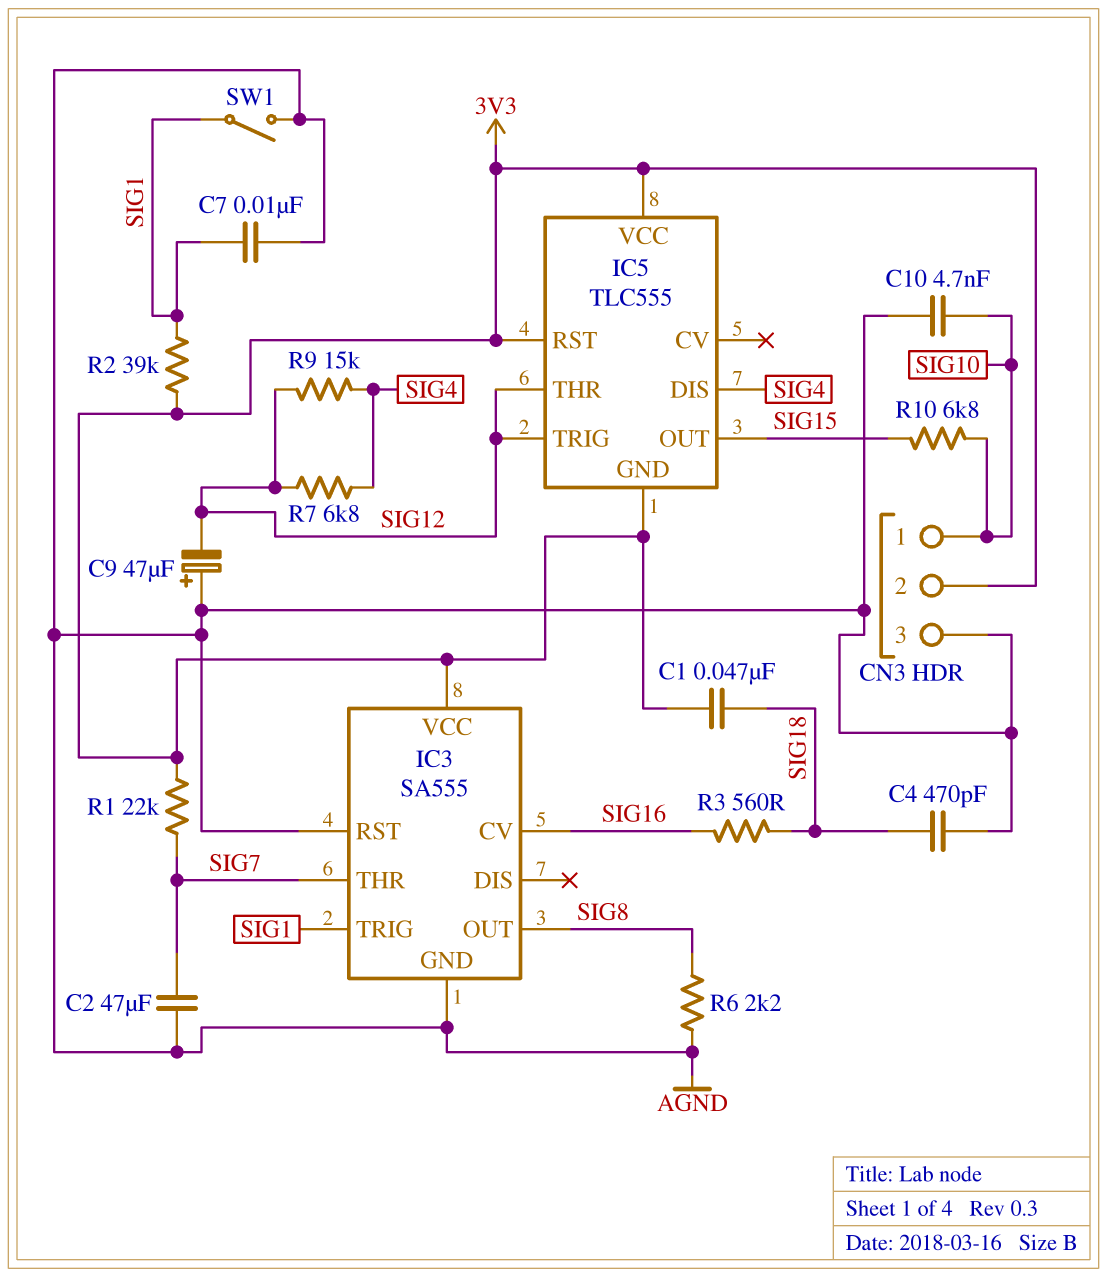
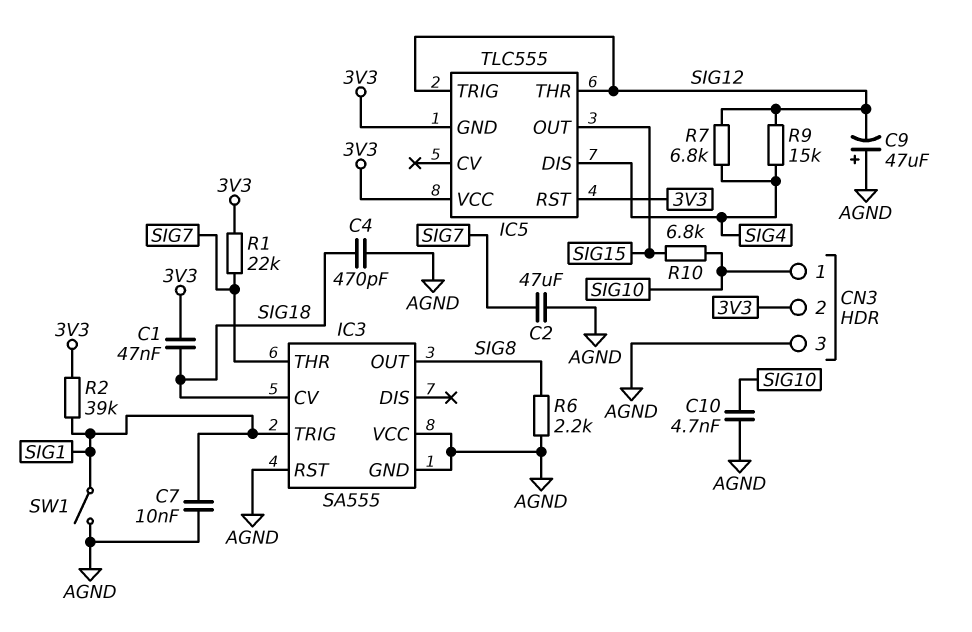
IC3 pin CV: SIG16 -> SIG18
IC3 pin VCC: 3V3 -> AGND
R3: 560 (SIG16, SIG18) -> none

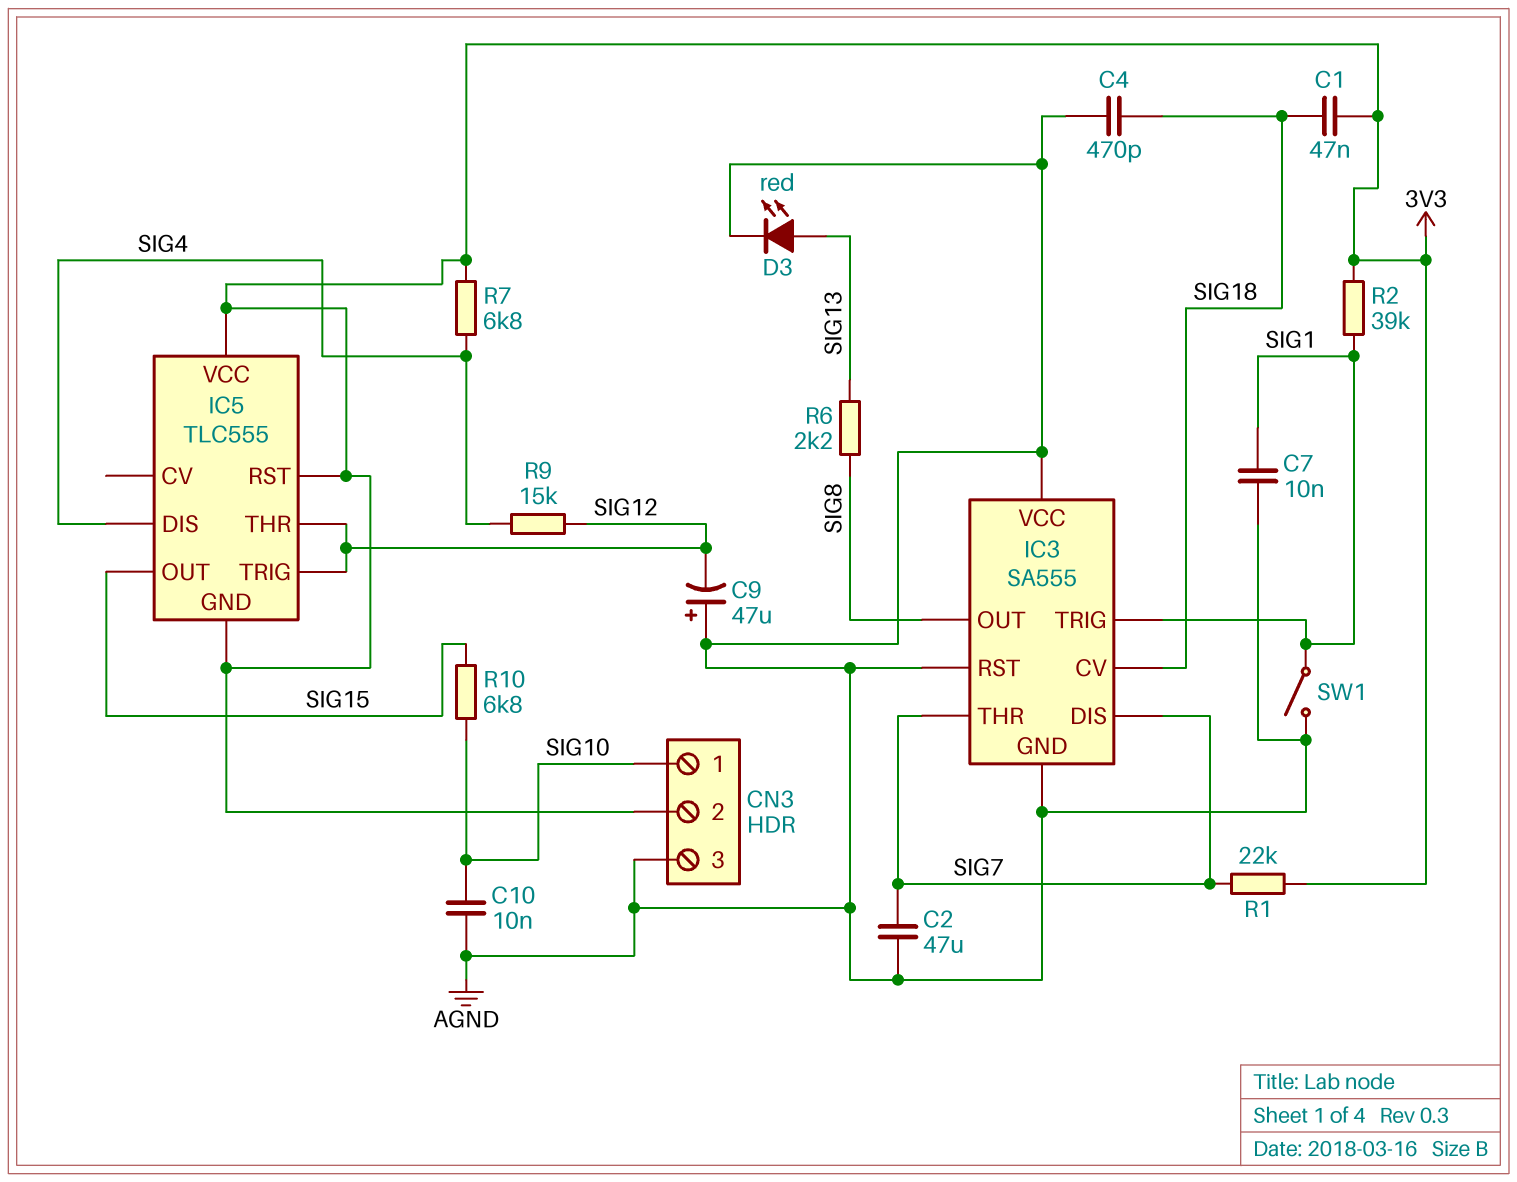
C10: 4.7nF (AGND, SIG10) -> 10nF (AGND, SIG10)
D3: none -> LED red (A SIG13, K AGND)
IC3 pin DIS: none -> SIG7
R6: 2.2k (AGND, SIG8) -> 2.2k (SIG8, SIG13)
R7: 6.8k (SIG4, SIG12) -> 6.8k (3V3, SIG4)

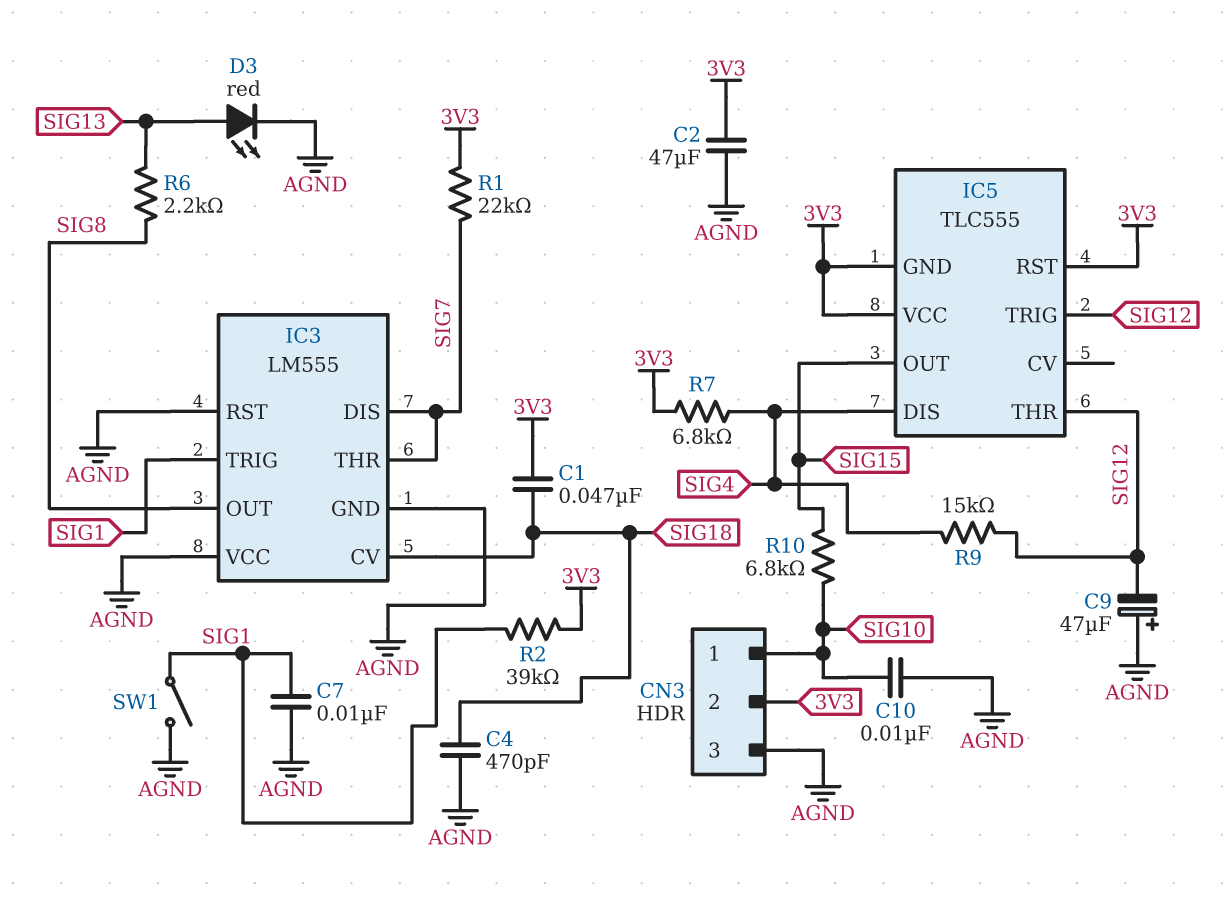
C2: 47uF (AGND, SIG7) -> 47uF (3V3, AGND)
IC3: SA555 -> LM555

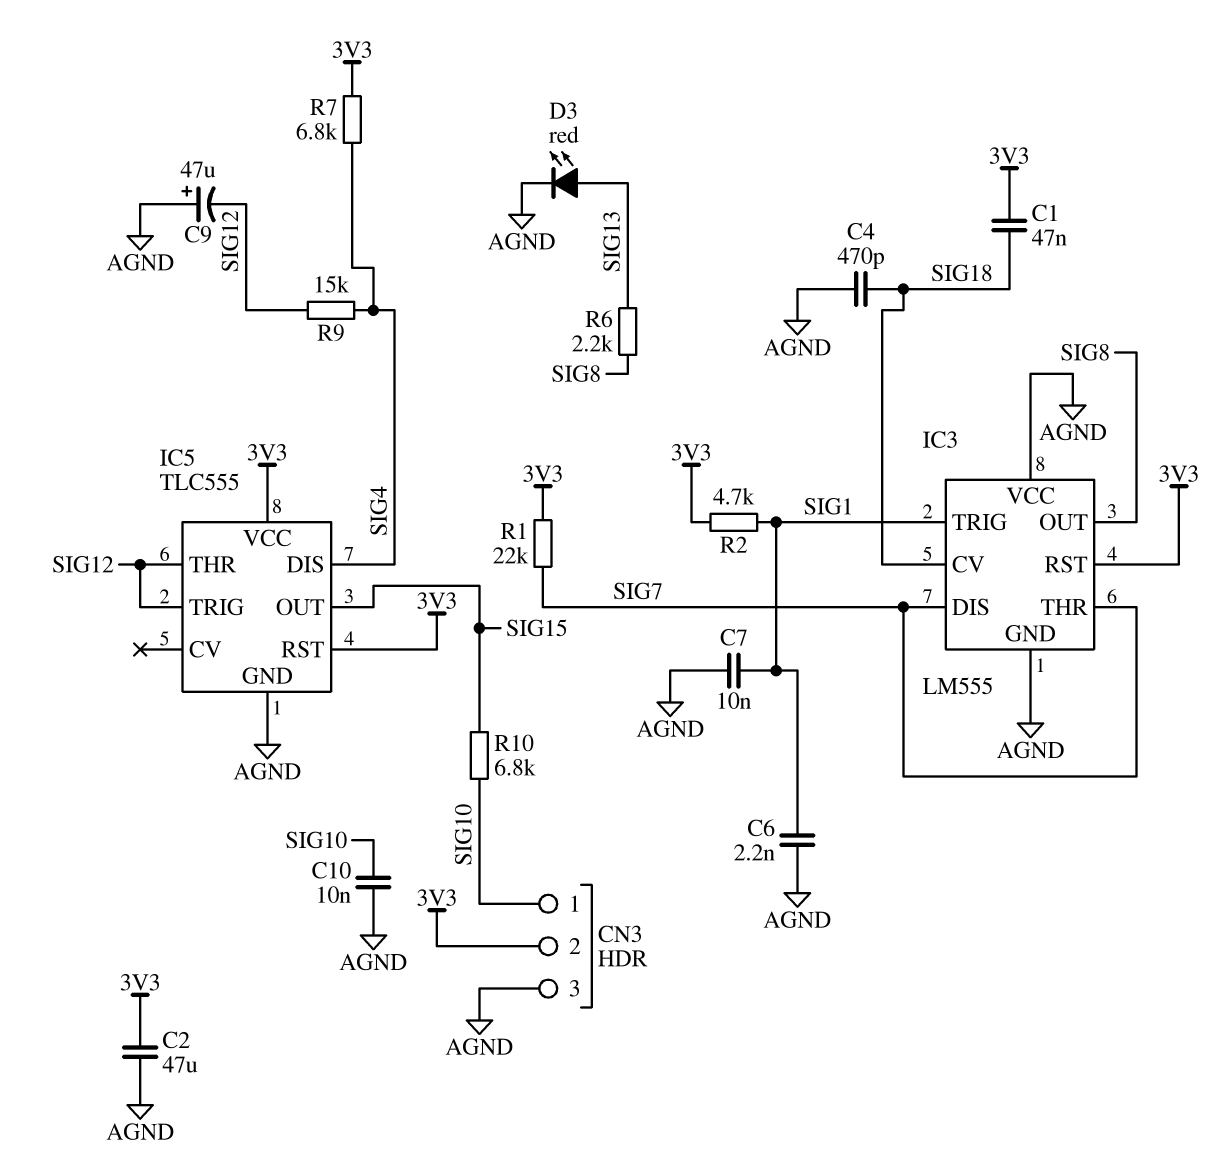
C6: none -> 2.2nF (AGND, SIG1)
IC3 pin RST: AGND -> 3V3
IC5 pin GND: 3V3 -> AGND
R2: 39k (3V3, SIG1) -> 4.7k (3V3, SIG1)
SW1: switch (AGND, SIG1) -> none

